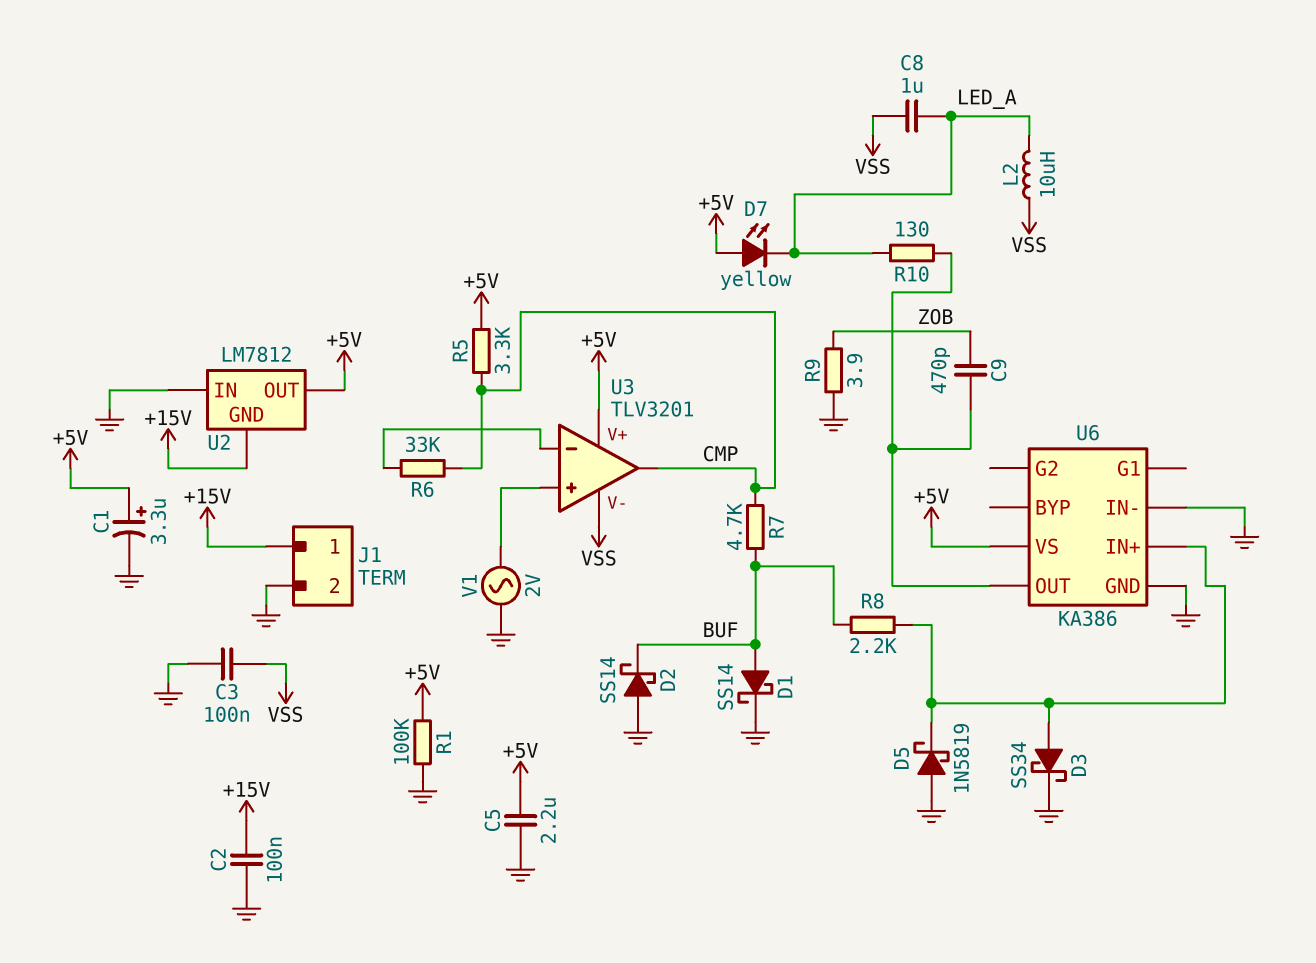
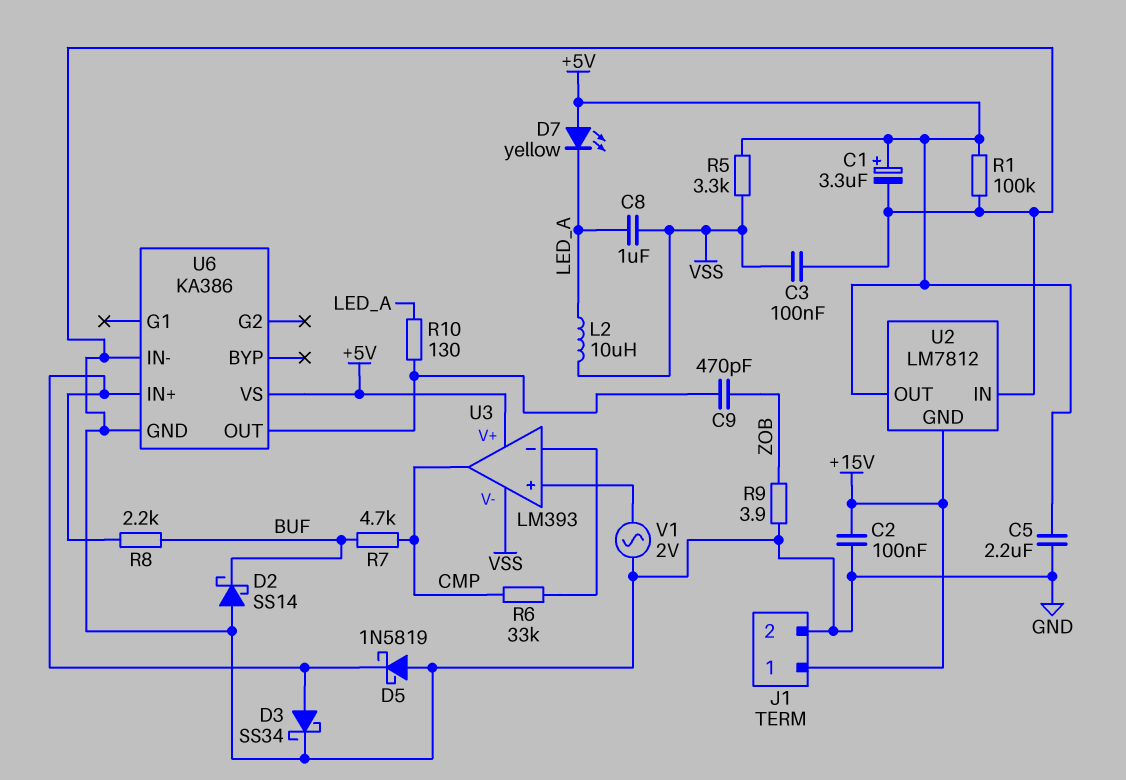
D1: schottky SS14 (A BUF, K GND) -> none
R5: 3.3k (+5V, CMP) -> 3.3k (+5V, VSS)
U3: TLV3201 -> LM393

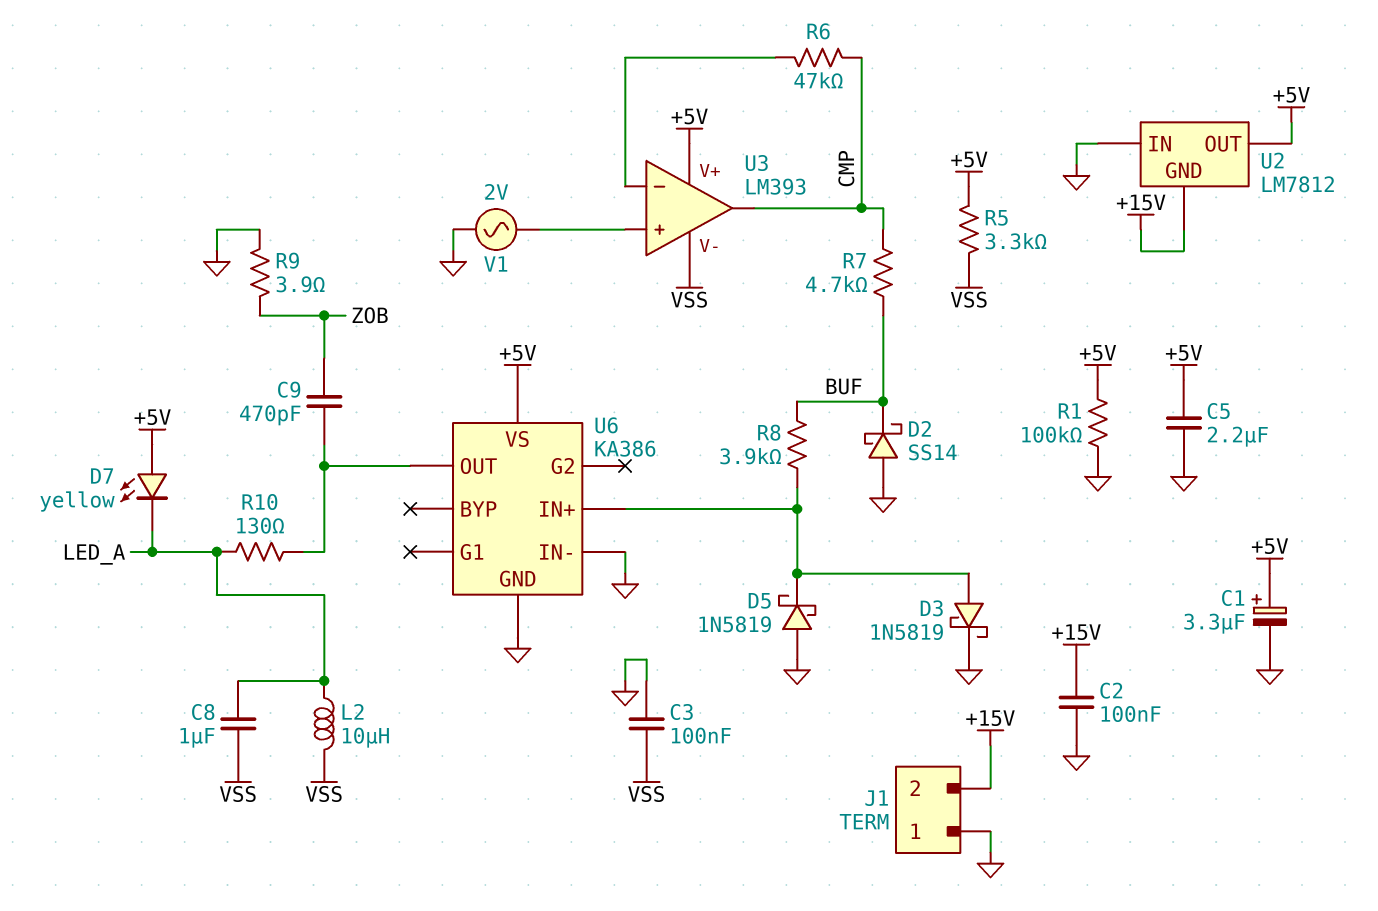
D3: schottky SS34 (A U6/IN+, K GND) -> schottky 1N5819 (A U6/IN+, K GND)
J1 pin 1: +15V -> GND
J1 pin 2: GND -> +15V
R6: 33k (CMP, U3/in-) -> 47k (CMP, U3/in-)
R8: 2.2k (BUF, U6/IN+) -> 3.9k (BUF, U6/IN+)

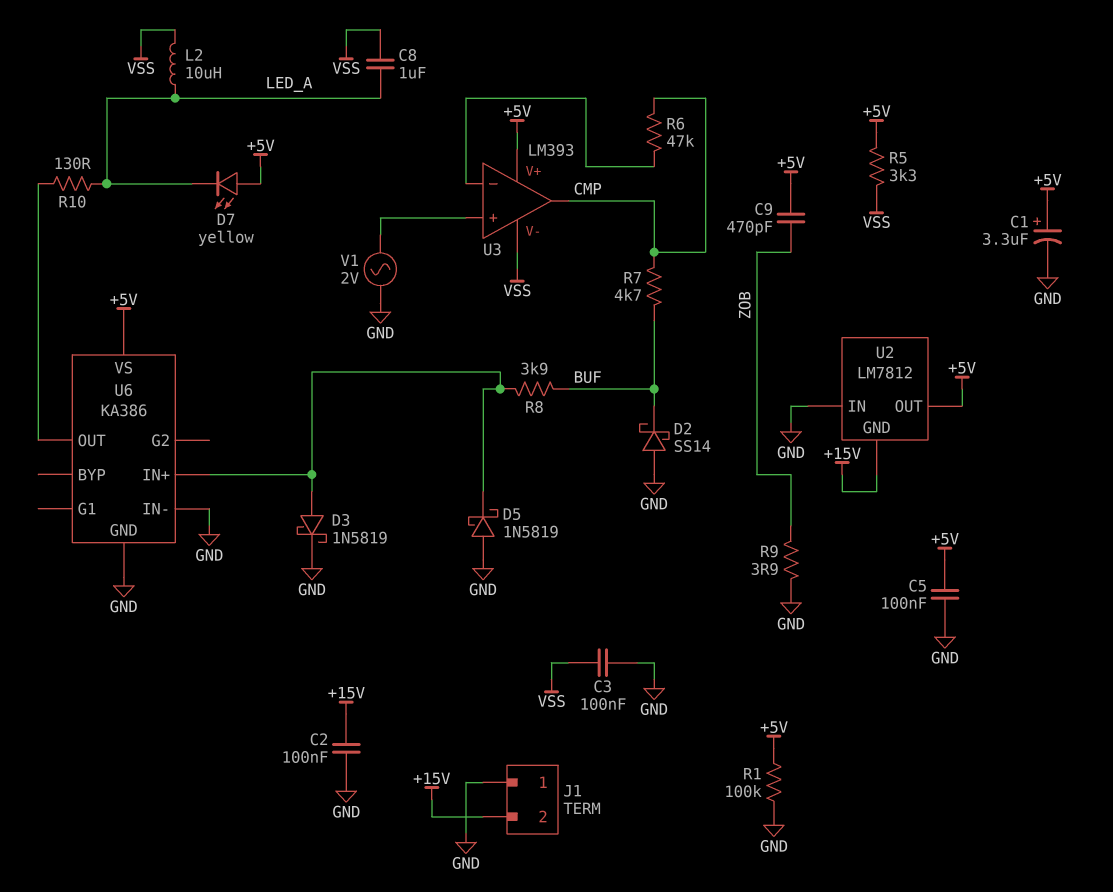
C5: 2.2uF (+5V, GND) -> 100nF (+5V, GND)
C9: 470pF (U6/OUT, ZOB) -> 470pF (+5V, ZOB)

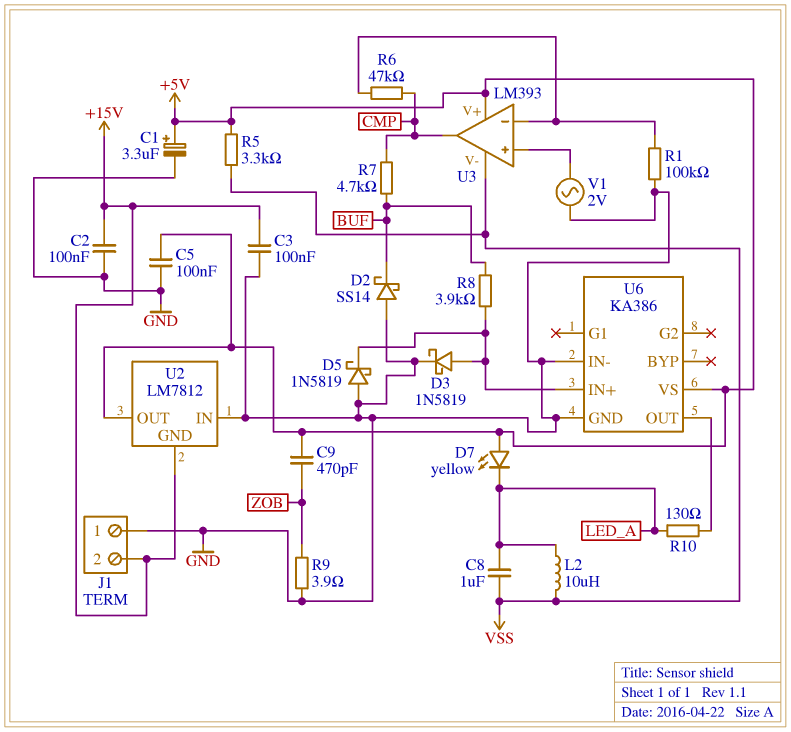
C3: 100nF (GND, VSS) -> 100nF (+15V, GND)
R1: 100k (+5V, GND) -> 100k (GND, U3/in-)

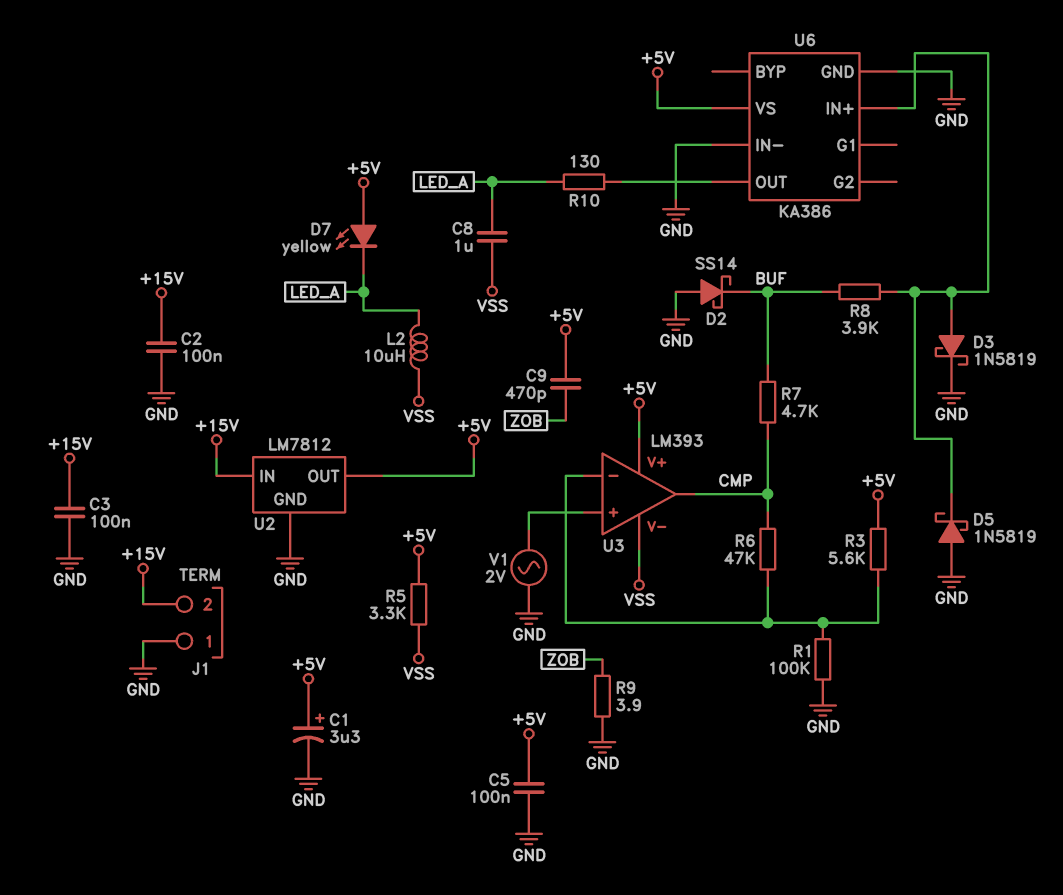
R3: none -> 5.6k (+5V, U3/in-)
U2 pin GND: +15V -> GND
U2 pin IN: GND -> +15V

